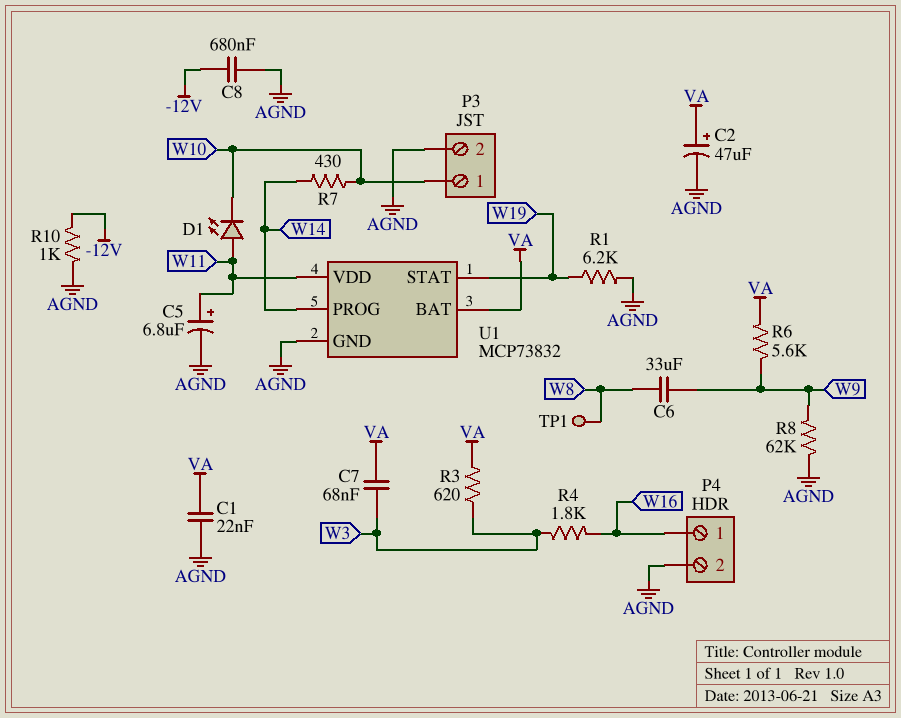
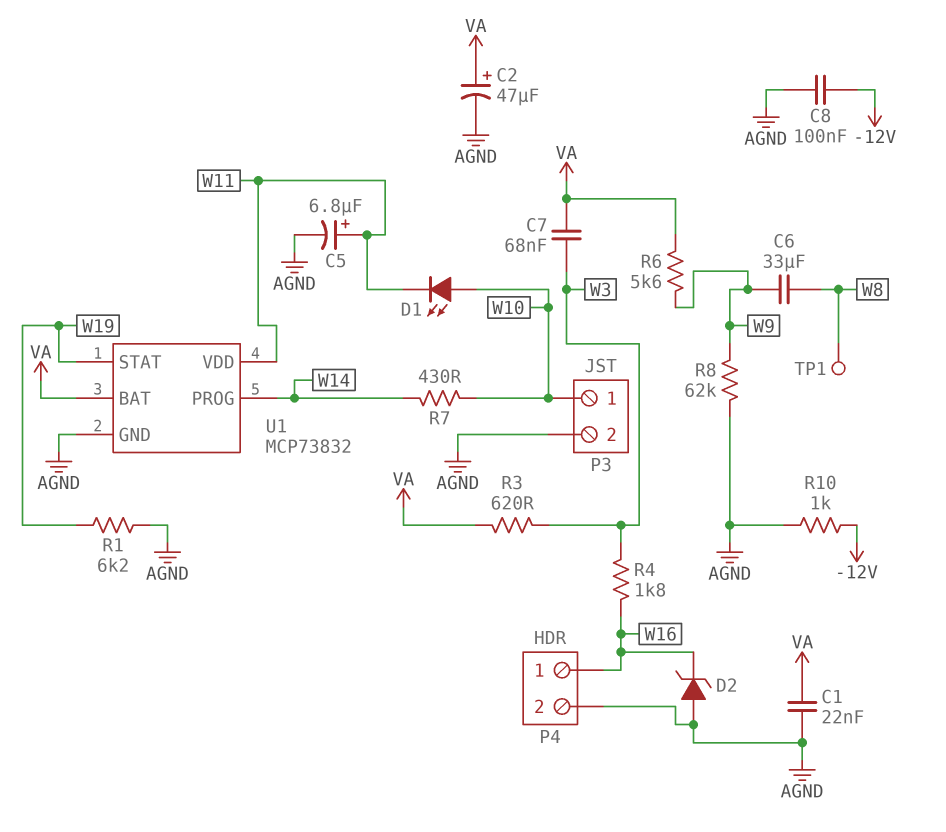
C8: 680nF (-12V, AGND) -> 100nF (-12V, AGND)
D1: LED (A W11, K W10) -> LED (A W10, K W11)
D2: none -> zener (A AGND, K W16)

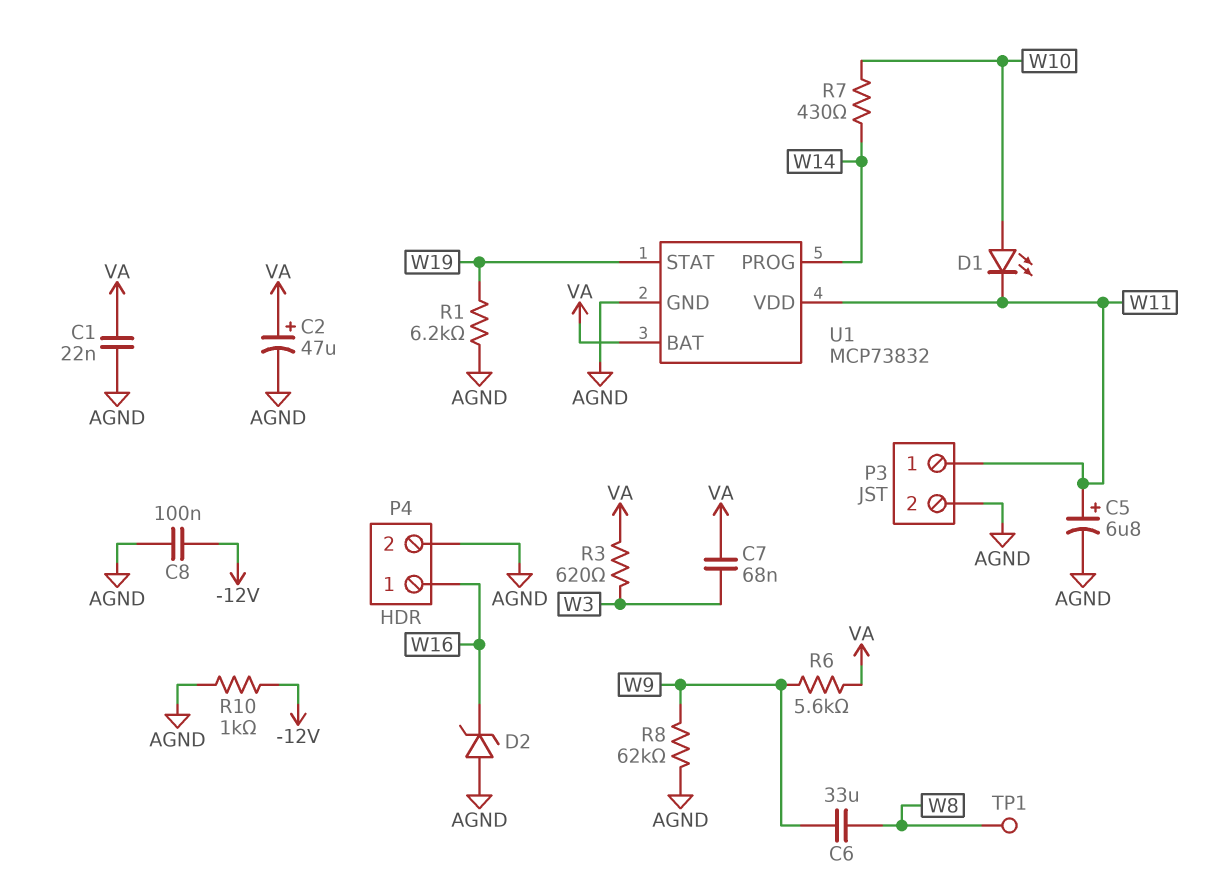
P3 pin 1: W10 -> W11
R4: 1.8k (W3, W16) -> none

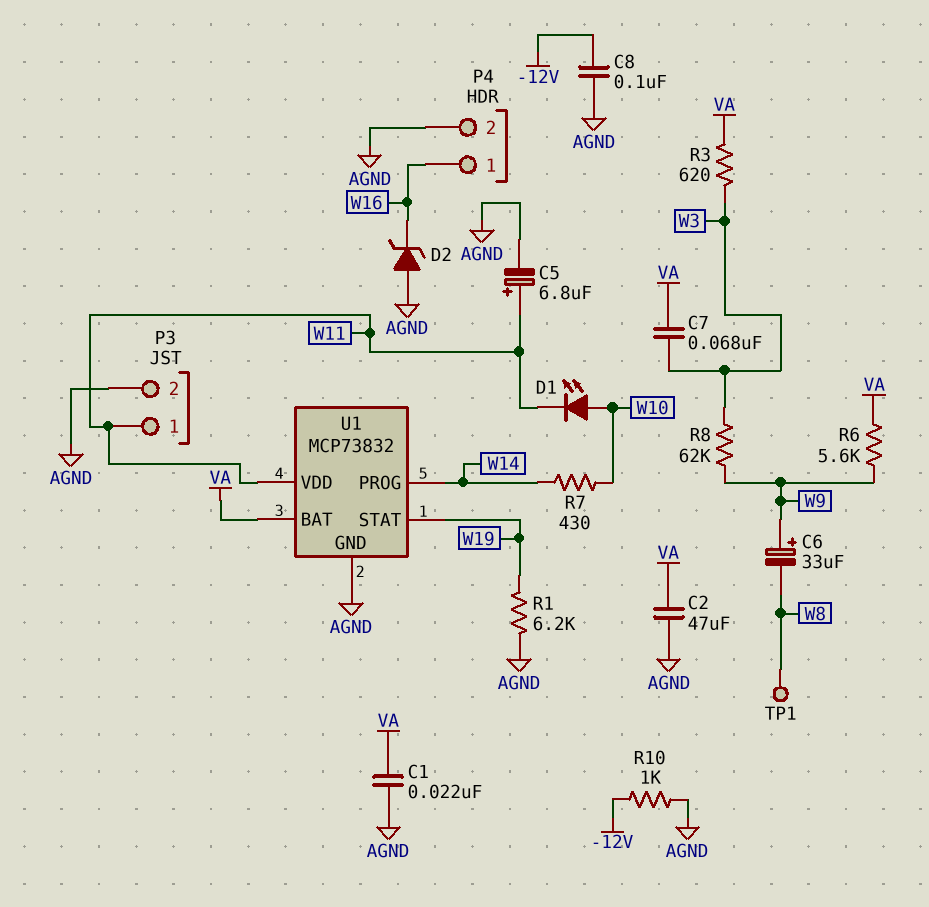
C2: 47uF (plus VA, minus AGND) -> 47uF (AGND, VA)
C6: 33uF (W8, W9) -> 33uF (plus W9, minus W8)
R8: 62k (AGND, W9) -> 62k (W3, W9)

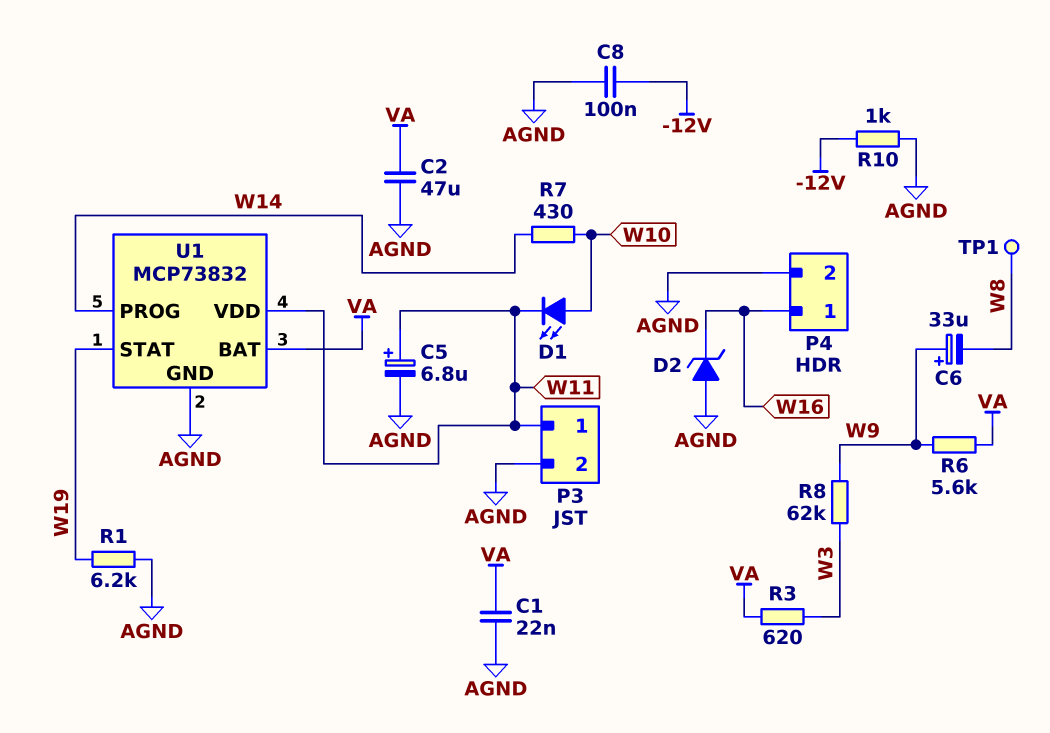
C7: 68nF (VA, W3) -> none

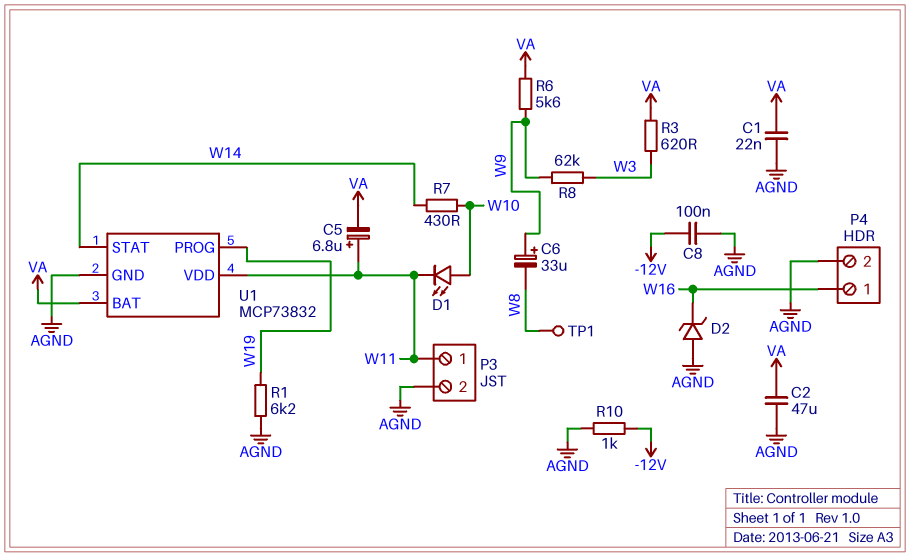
C5: 6.8uF (plus W11, minus AGND) -> 6.8uF (plus W11, minus VA)
U1 pin PROG: W14 -> W19
U1 pin STAT: W19 -> W14

